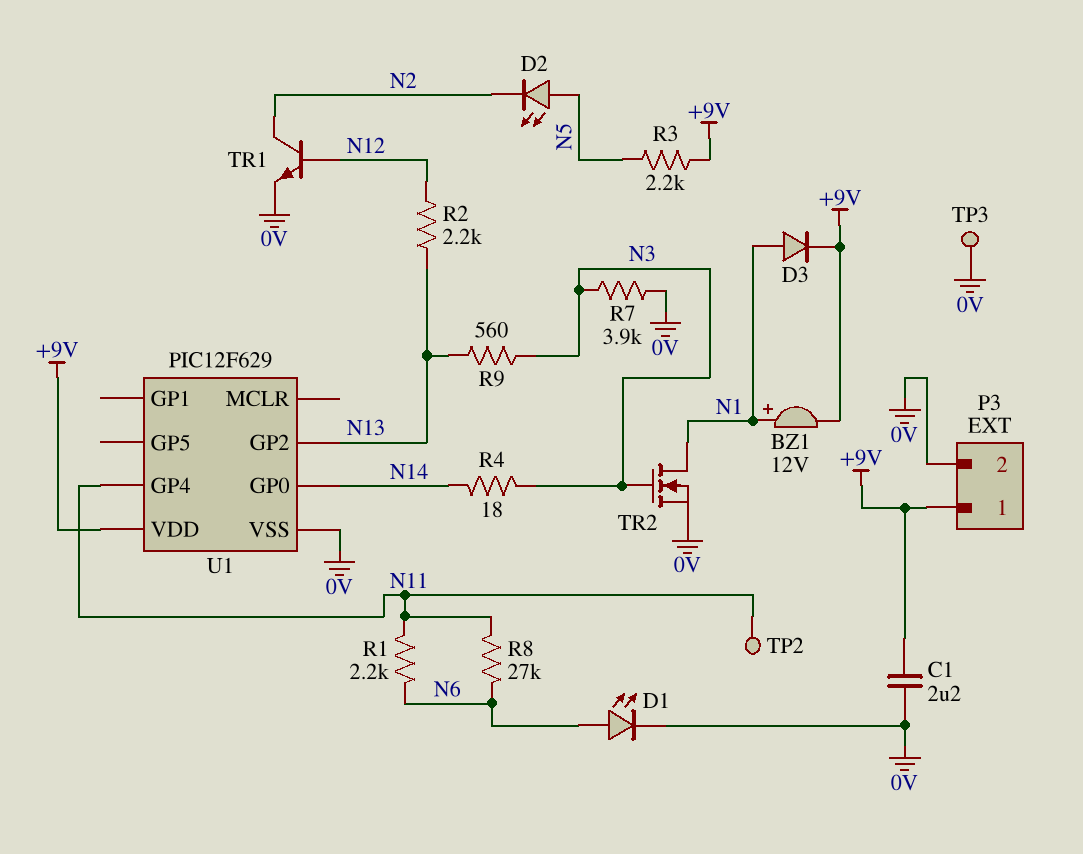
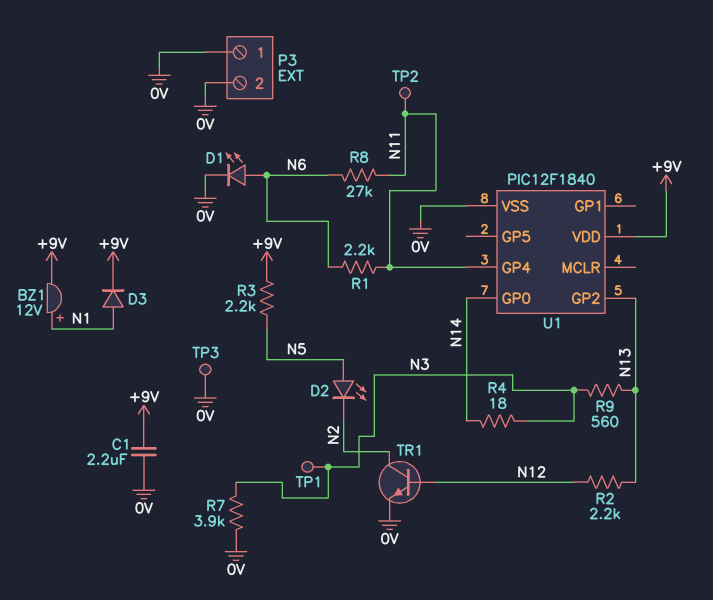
P3 pin 1: +9V -> 0V
TP1: none -> test point (N3)
TR2: NMOS (G N3, D N1, S 0V) -> none
U1: PIC12F629 -> PIC12F1840

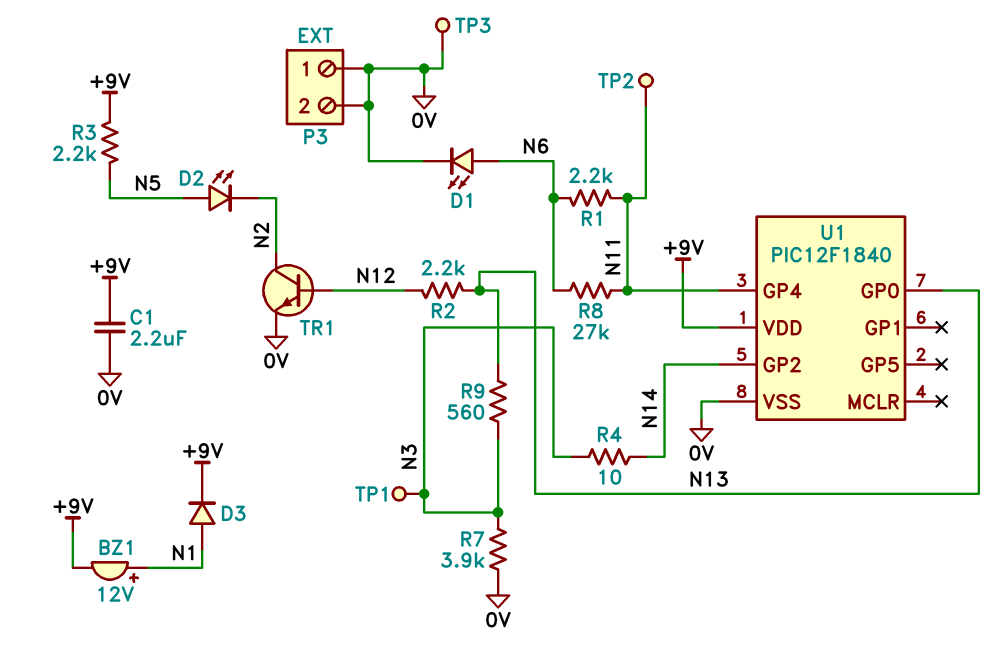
R4: 18 (N3, N14) -> 10 (N3, N14)
U1 pin GP0: N14 -> N13
U1 pin GP2: N13 -> N14

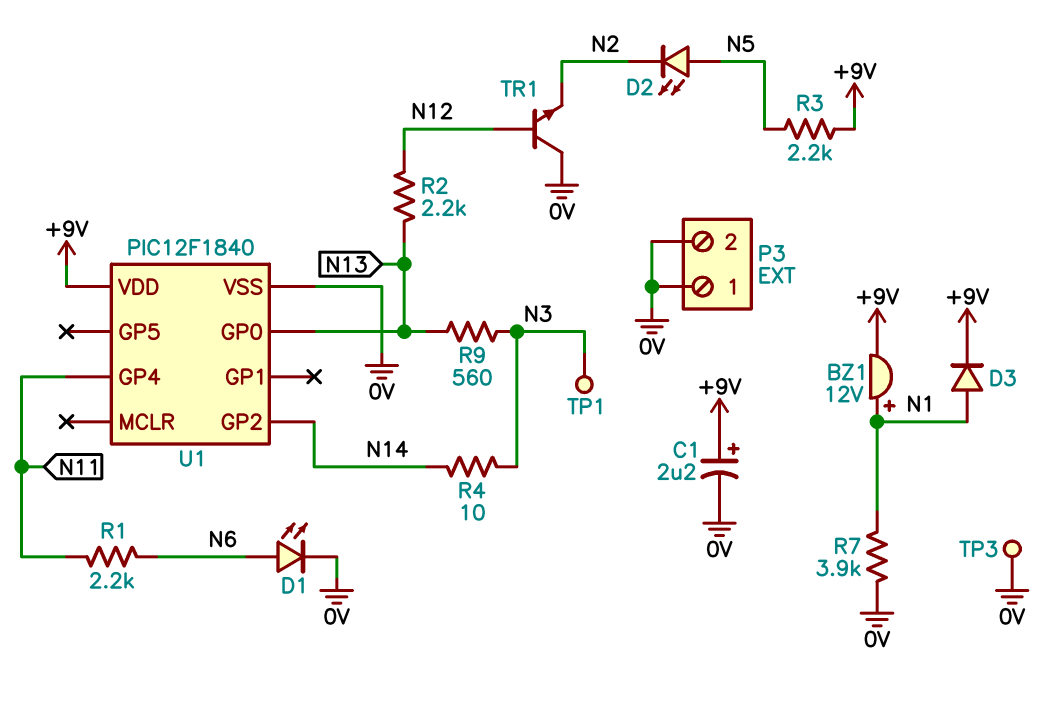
C1: 2.2uF (+9V, 0V) -> 2.2uF (plus +9V, minus 0V)
R7: 3.9k (0V, N3) -> 3.9k (0V, N1)
R8: 27k (N6, N11) -> none
TP2: test point (N11) -> none
TR1: NPN (B N12, C N2, E 0V) -> NPN (B N12, C 0V, E N2)

